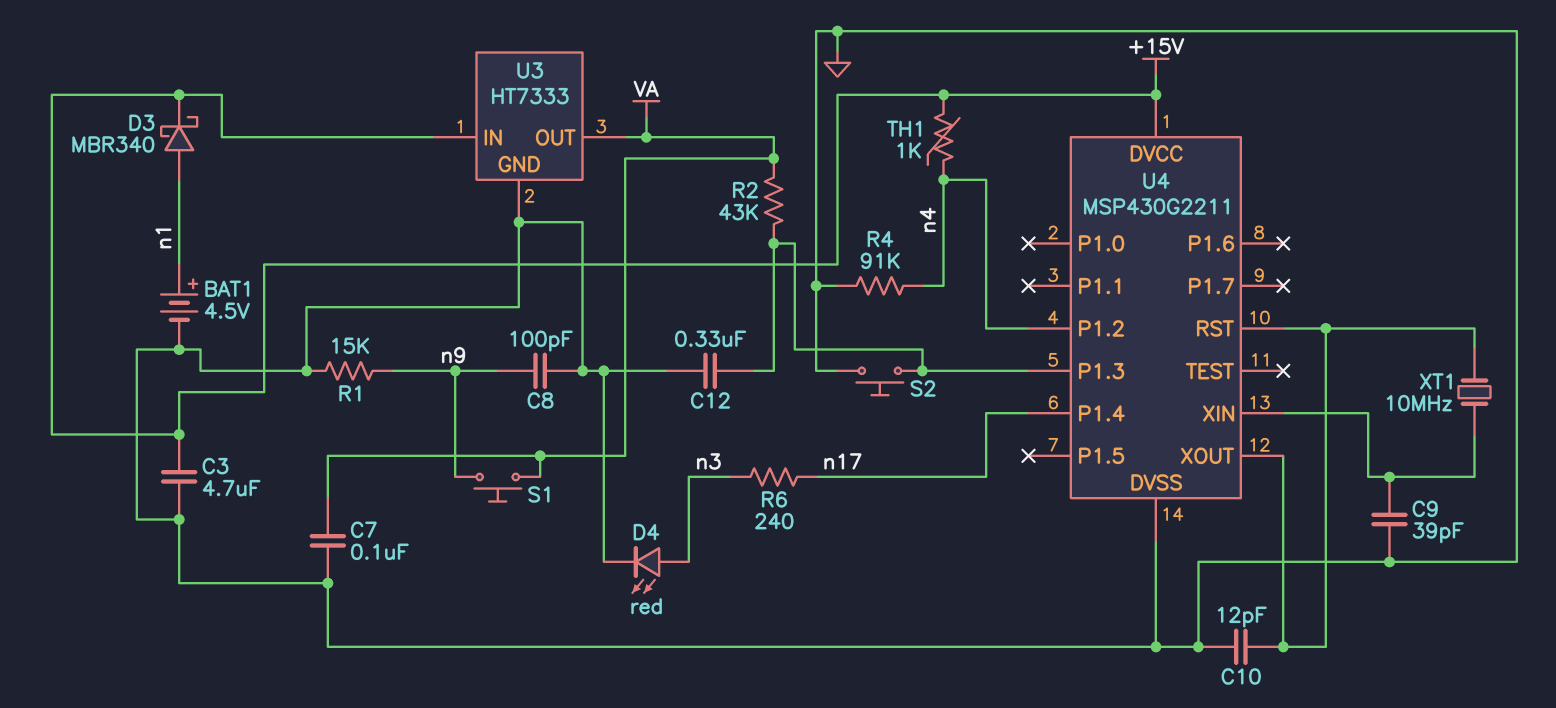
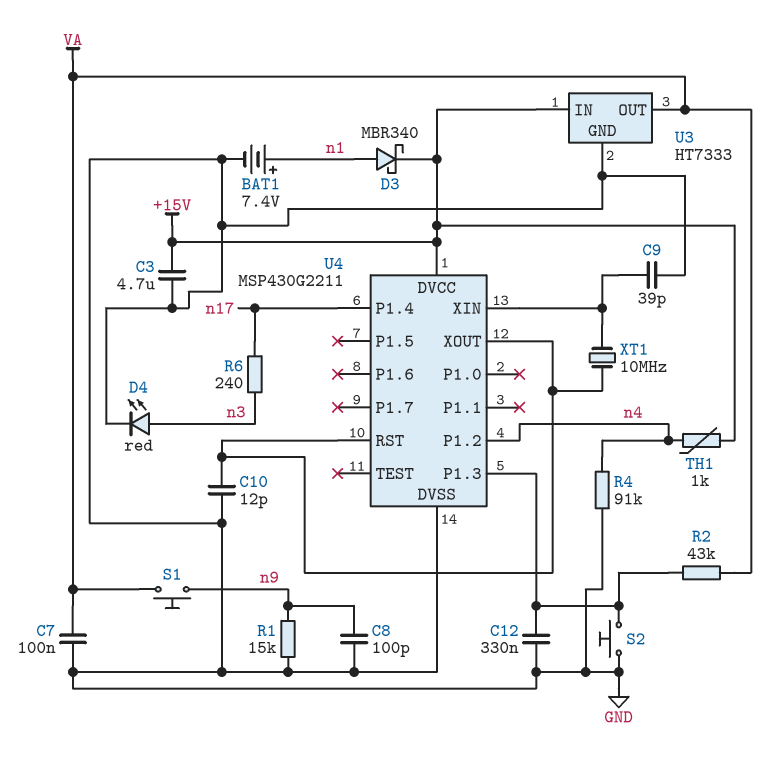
BAT1: 4.5V (plus n1, minus GND) -> 7.4V (plus n1, minus GND)

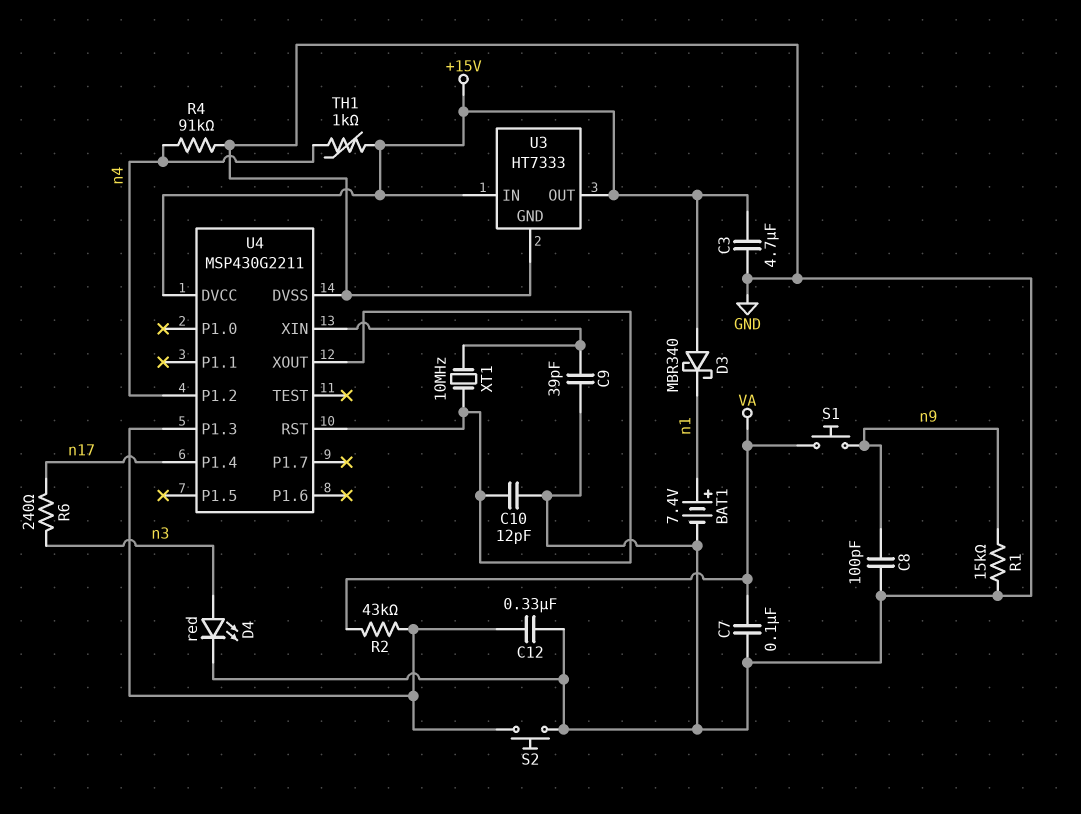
D3: schottky MBR340 (A n1, K +15V) -> schottky MBR340 (A +15V, K n1)
U3 pin OUT: VA -> +15V

